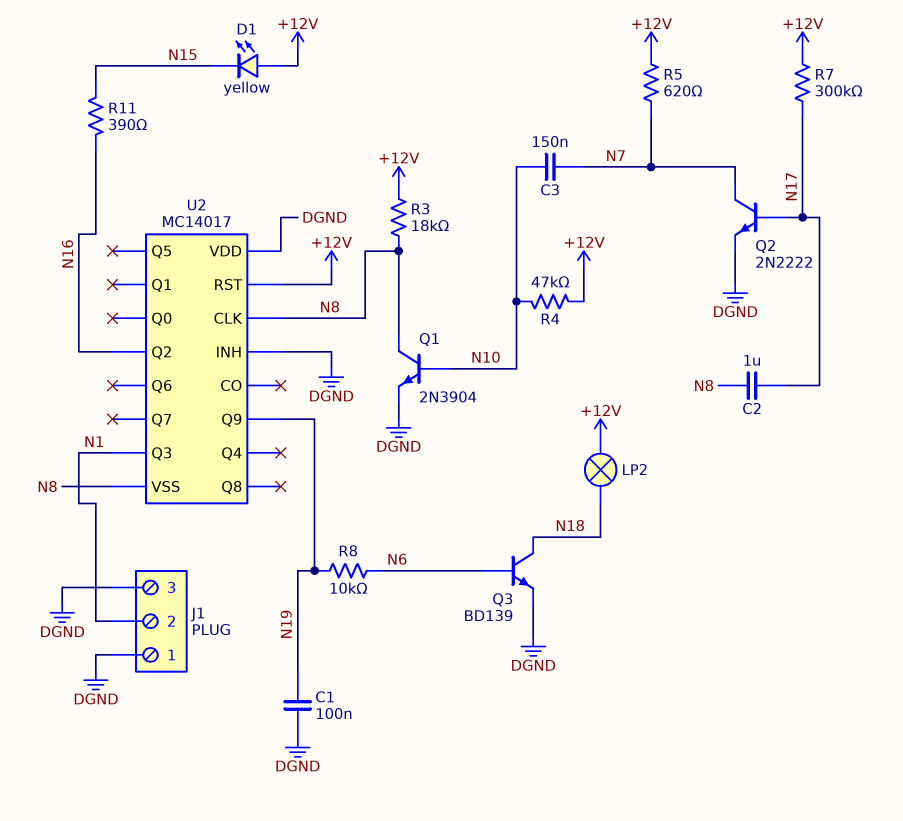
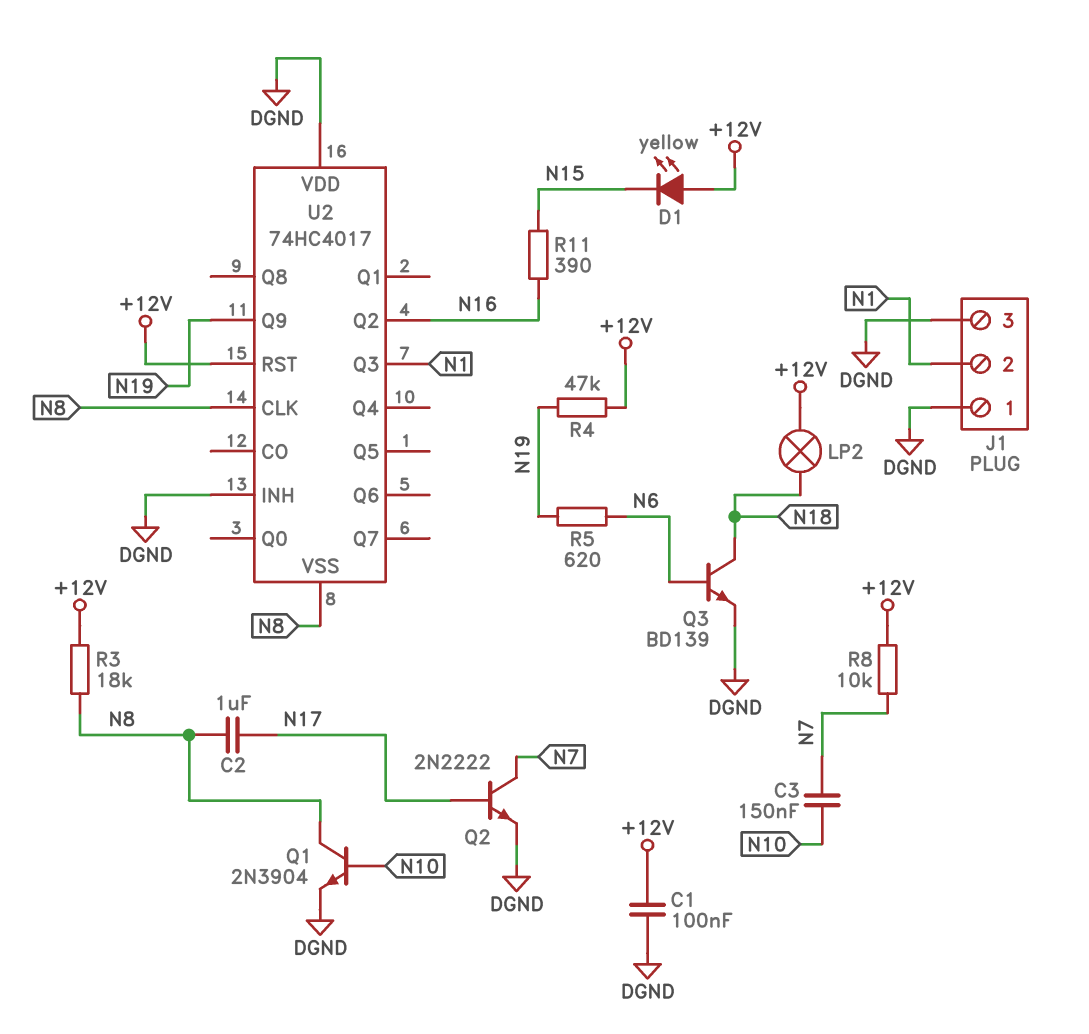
C1: 100nF (DGND, N19) -> 100nF (+12V, DGND)
R4: 47k (+12V, N10) -> 47k (+12V, N19)
R5: 620 (+12V, N7) -> 620 (N6, N19)
R7: 300k (+12V, N17) -> none
R8: 10k (N6, N19) -> 10k (+12V, N7)
U2: MC14017 -> 74HC4017

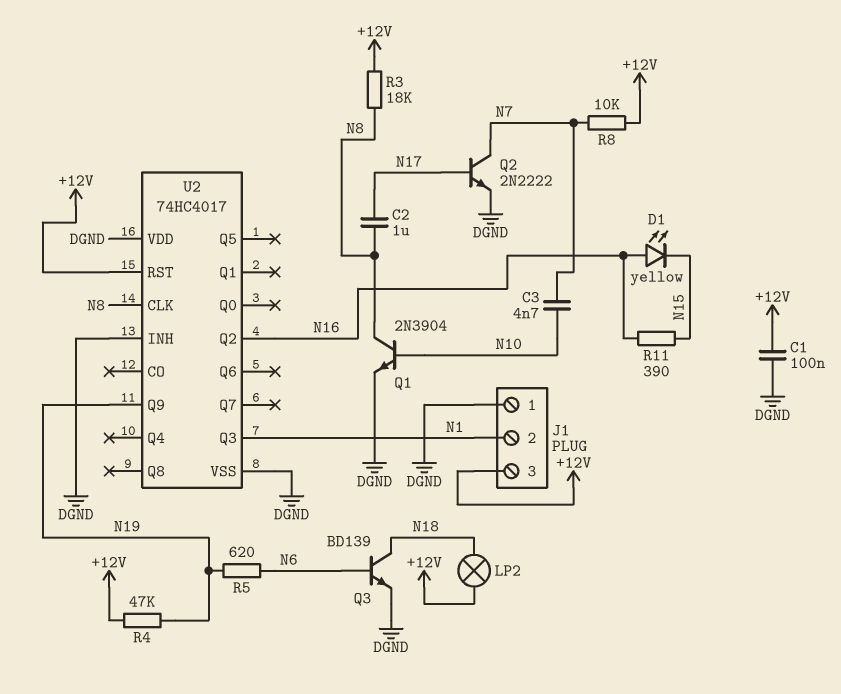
C3: 150nF (N7, N10) -> 4.7nF (N7, N10)
D1: LED yellow (A +12V, K N15) -> LED yellow (A N16, K N15)
J1 pin 3: DGND -> +12V
U2 pin VSS: N8 -> DGND

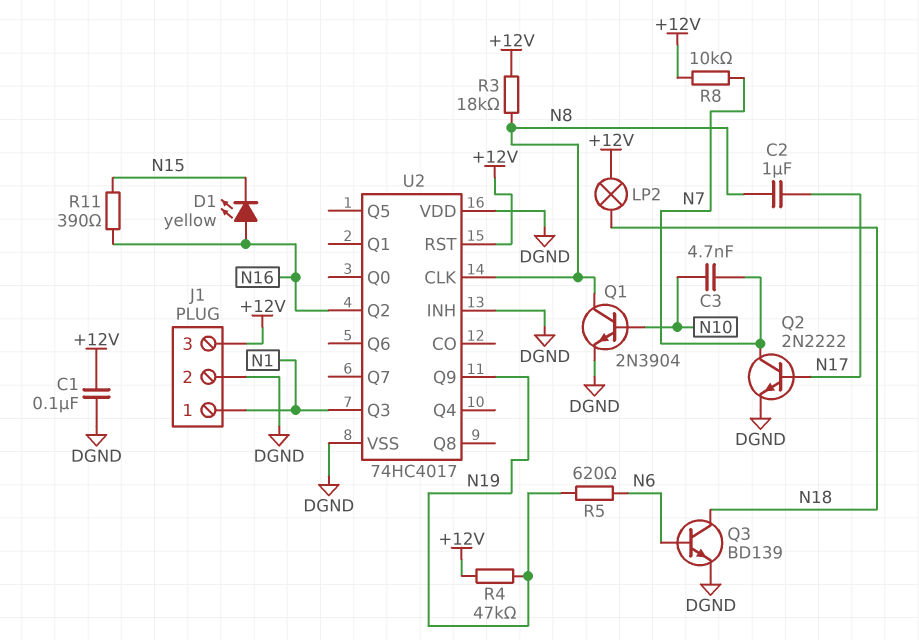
J1 pin 1: DGND -> N1
J1 pin 2: N1 -> DGND

